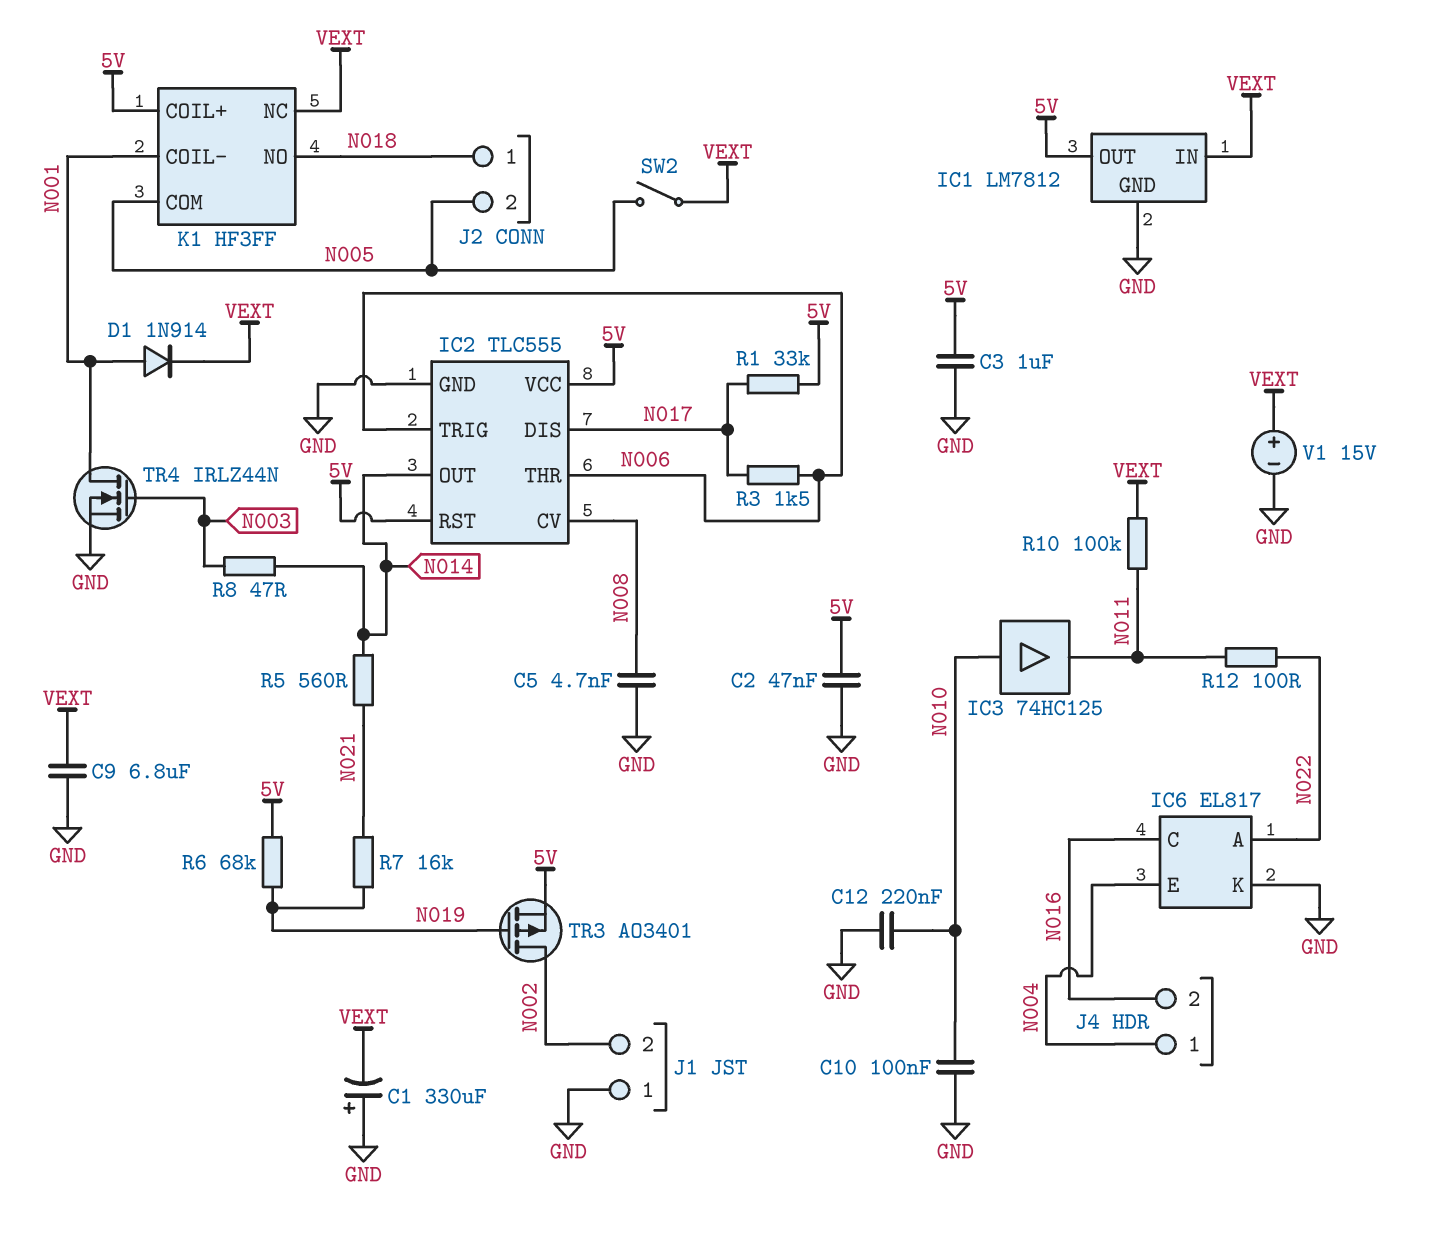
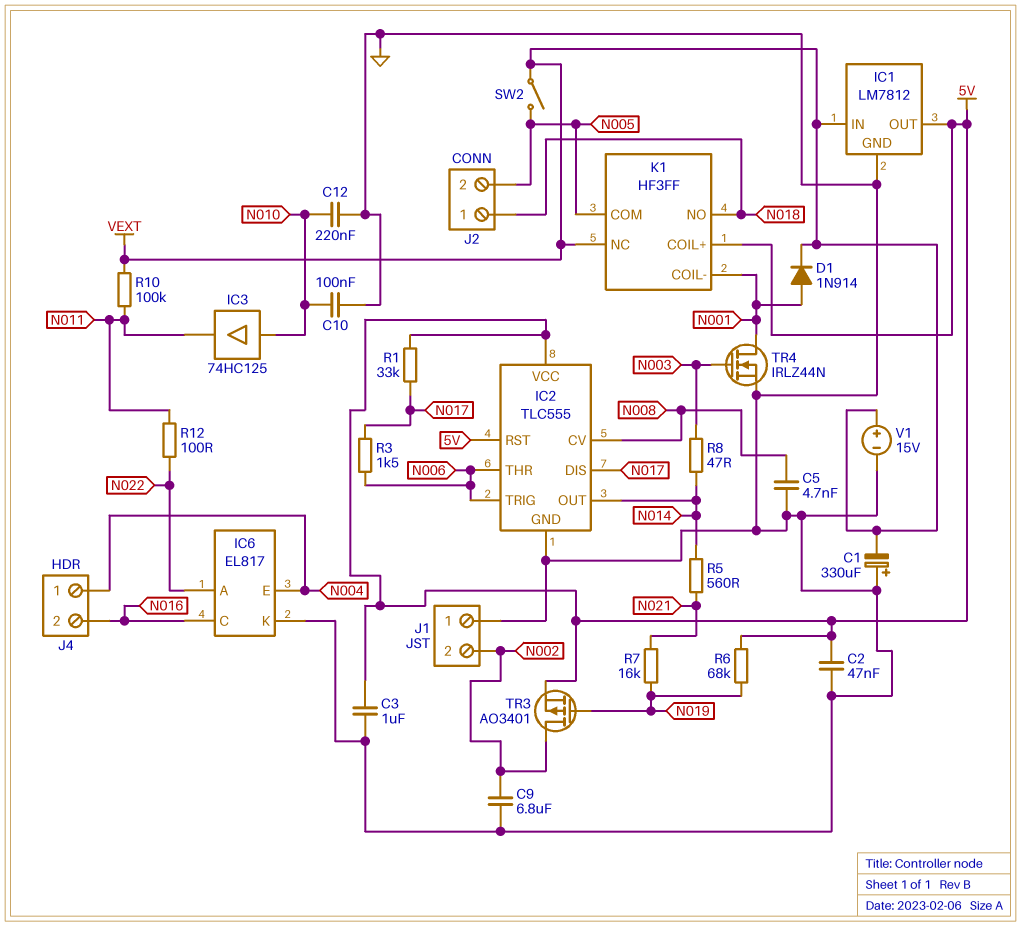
C9: 6.8uF (GND, VEXT) -> 6.8uF (GND, N002)

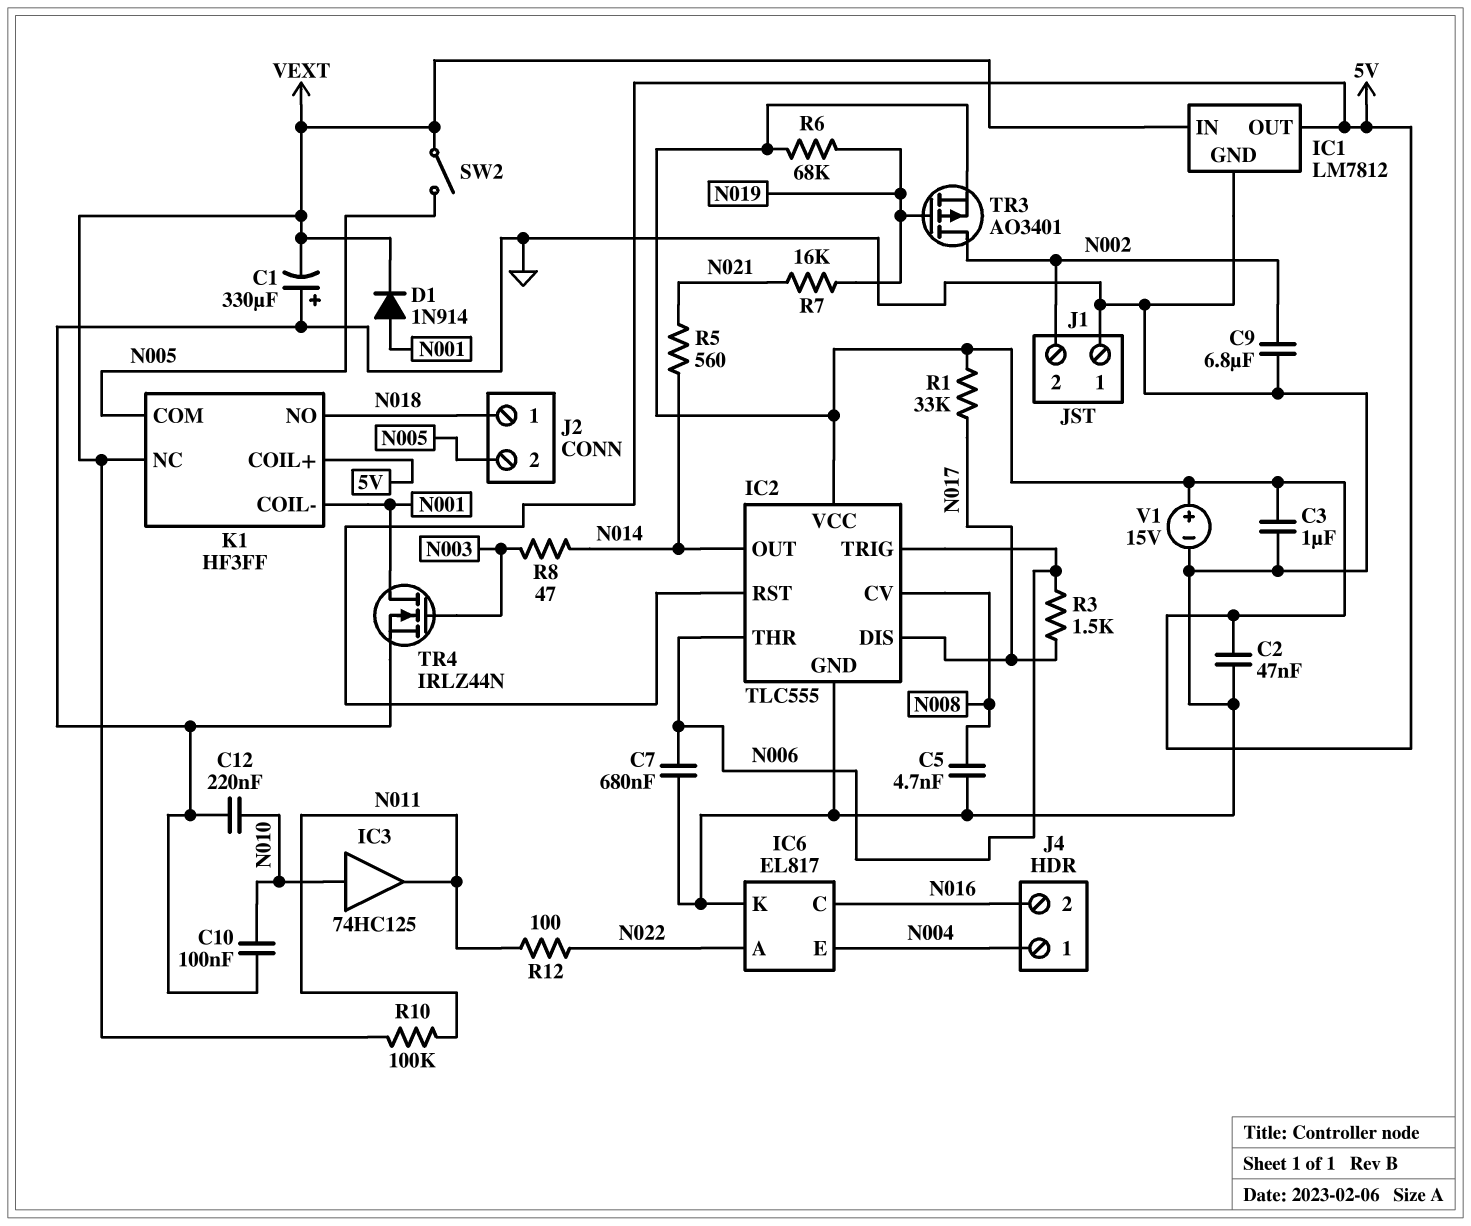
C7: none -> 680nF (GND, N006)
V1: 15V (plus VEXT, minus GND) -> 15V (plus 5V, minus GND)

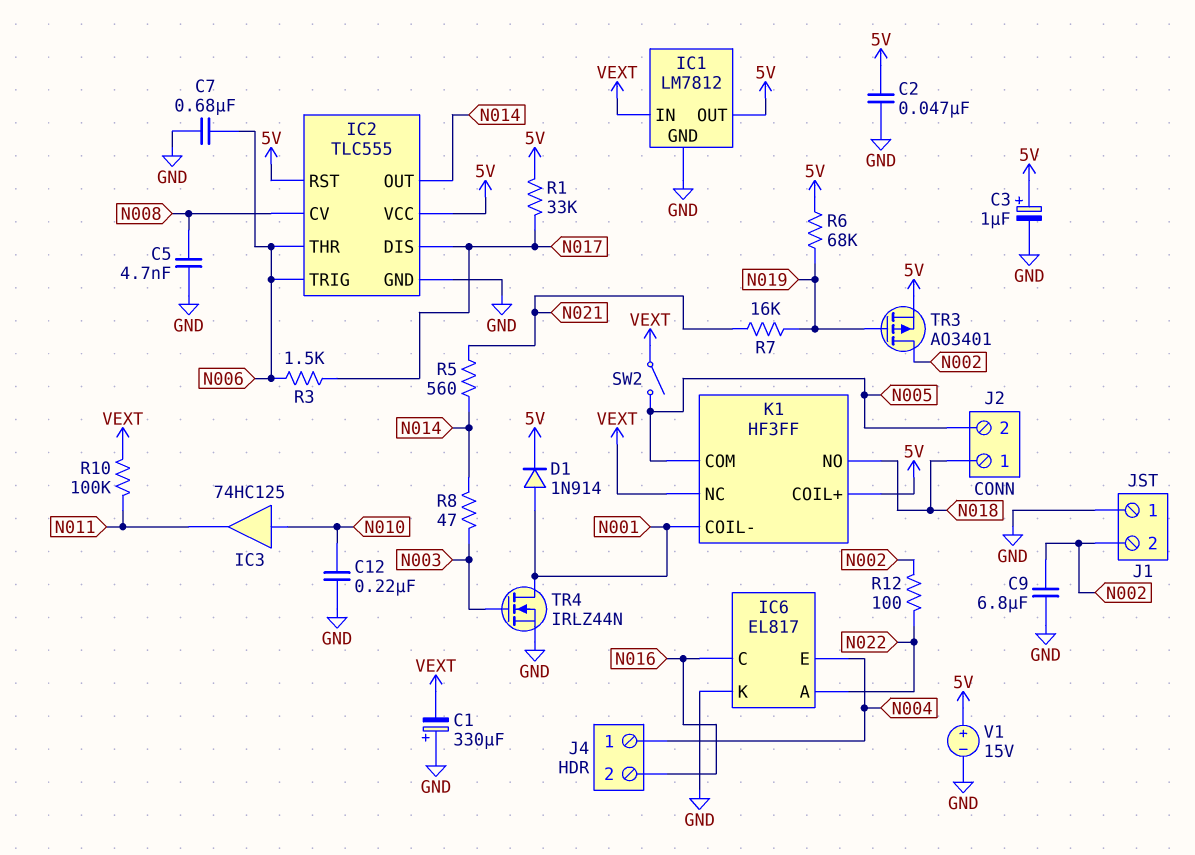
C3: 1uF (5V, GND) -> 1uF (plus 5V, minus GND)
C10: 100nF (GND, N010) -> none
D1: diode 1N914 (A N001, K VEXT) -> diode 1N914 (A N001, K 5V)
R12: 100 (N011, N022) -> 100 (N002, N022)

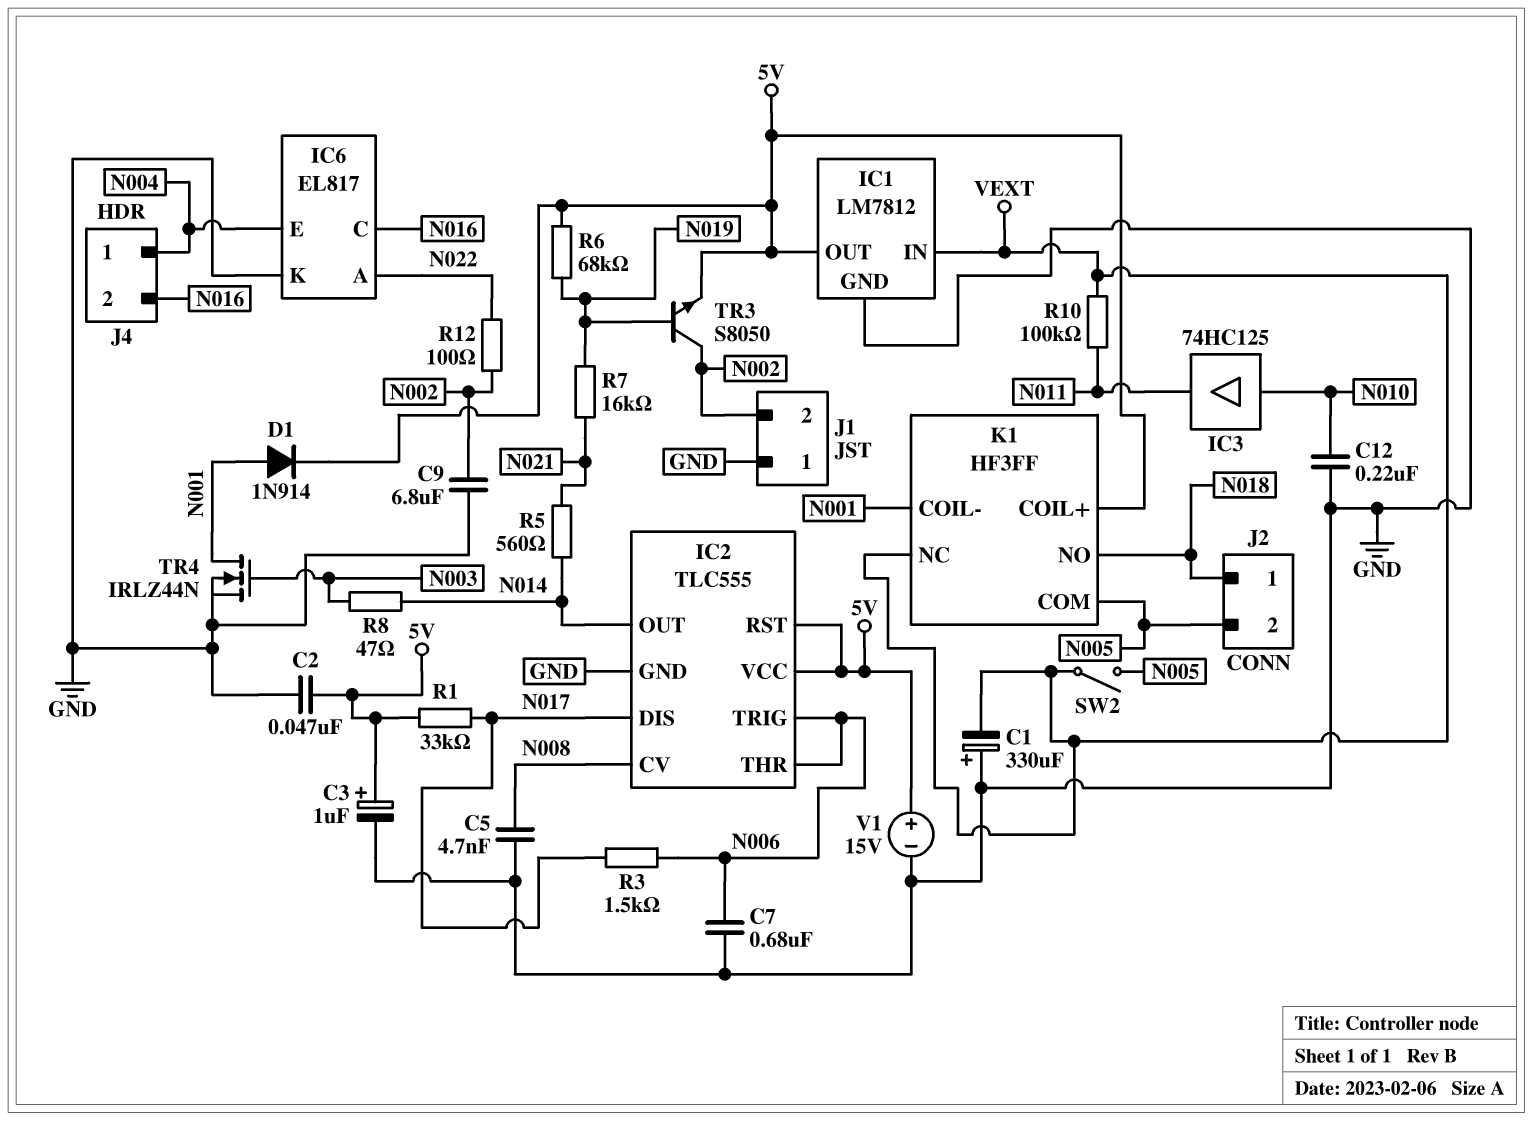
TR3: PMOS AO3401 (G N019, D N002, S 5V) -> NPN S8050 (B N019, C N002, E 5V)

